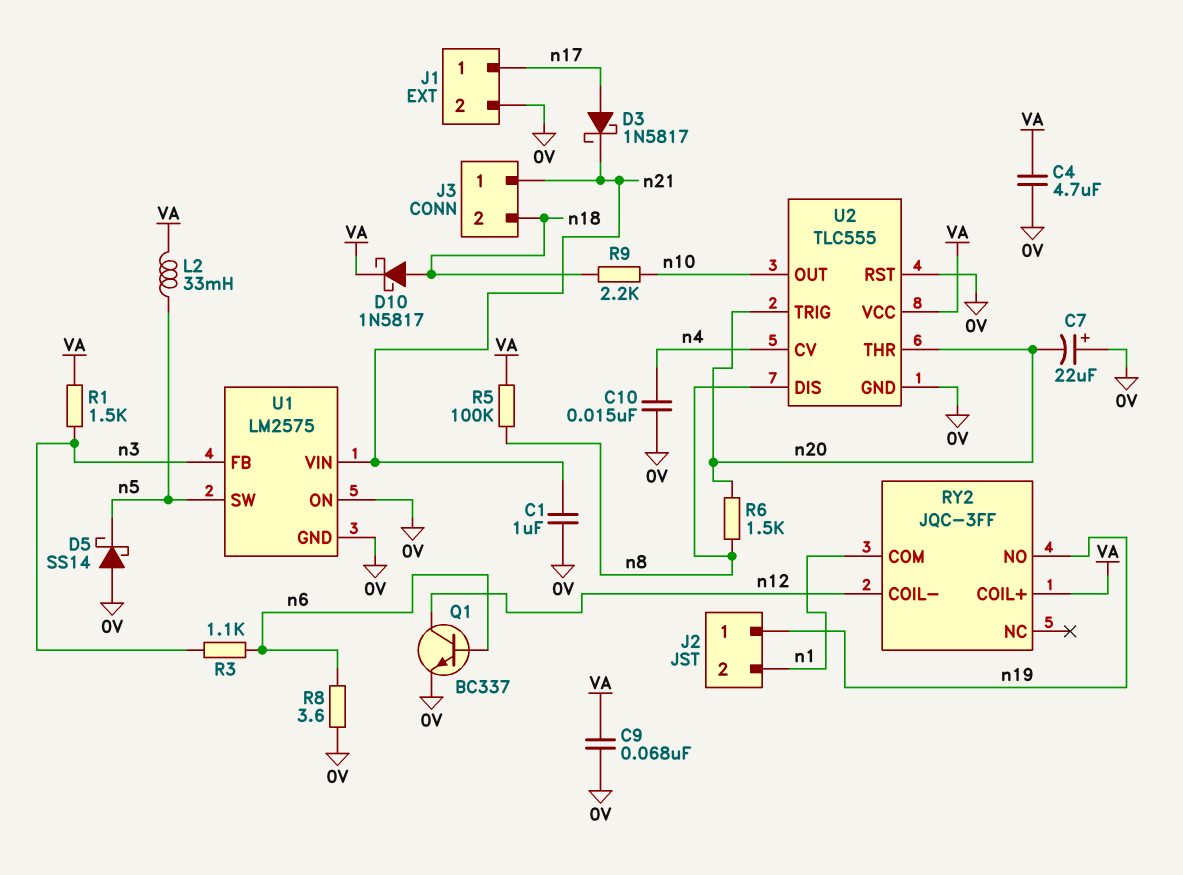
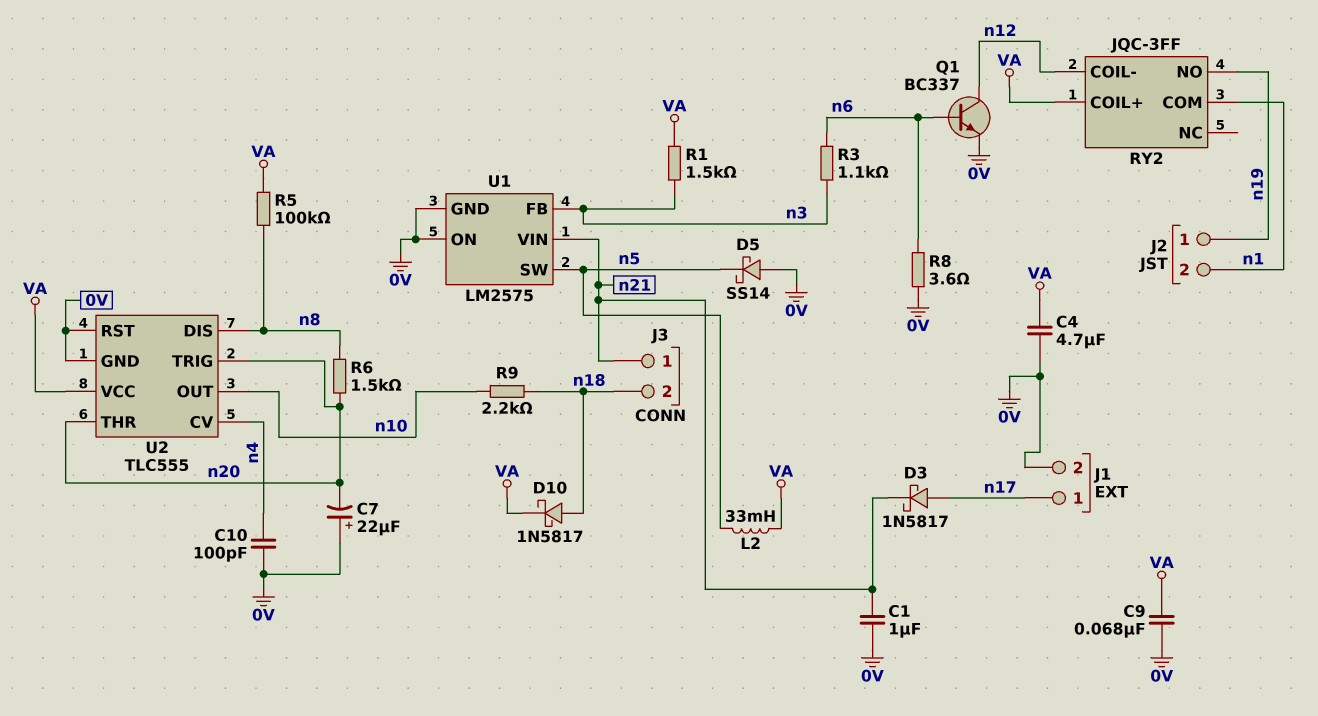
C10: 15nF (0V, n4) -> 100pF (0V, n4)

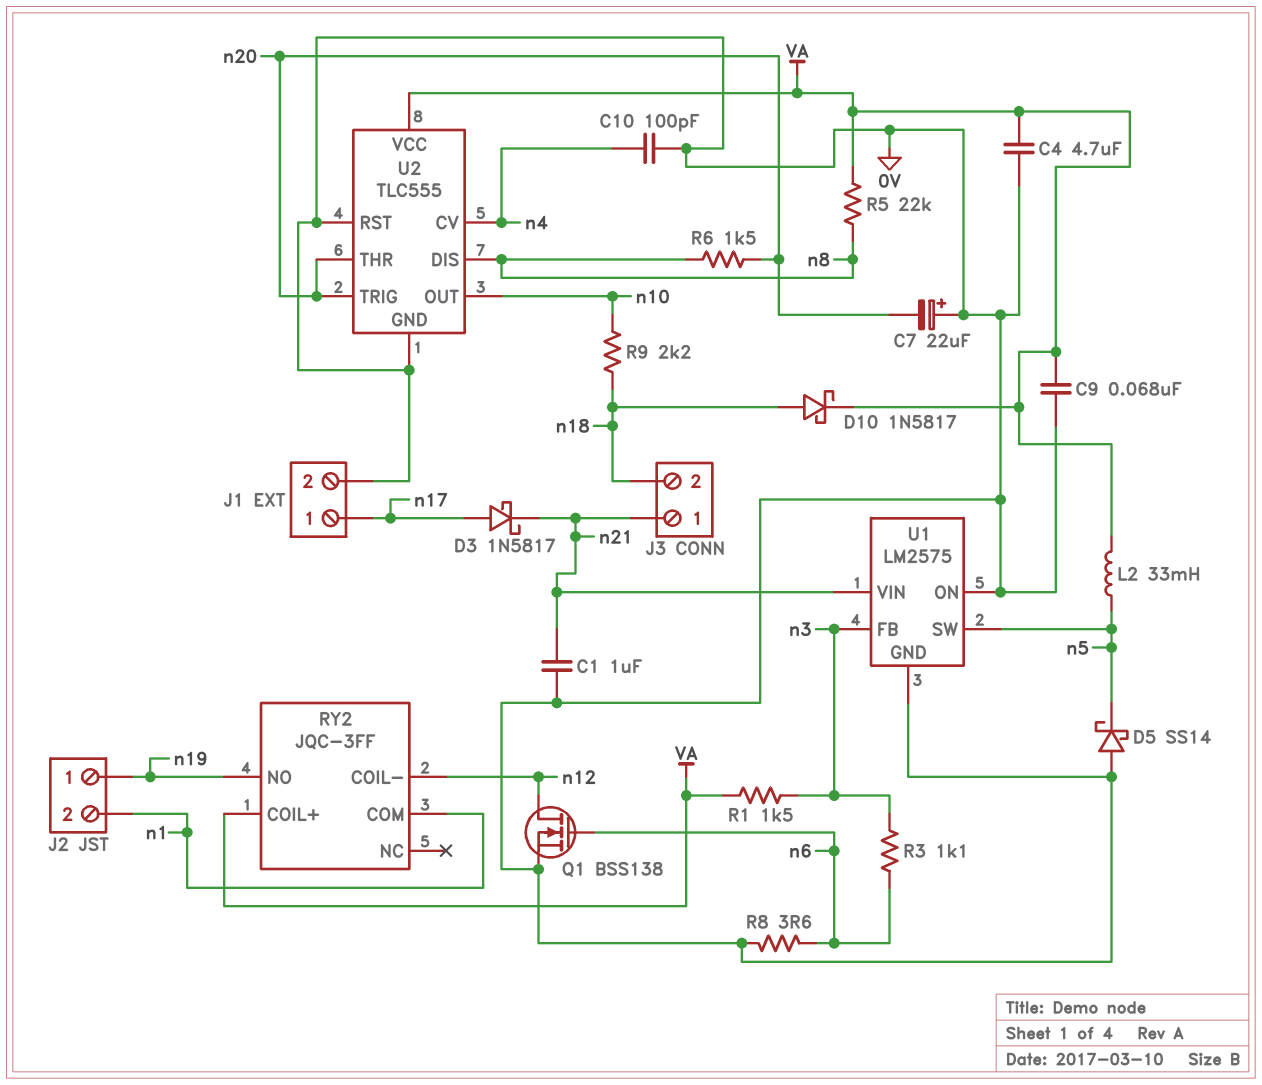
Q1: NPN BC337 (B n6, C n12, E 0V) -> NMOS BSS138 (G n6, D n12, S 0V)
R5: 100k (VA, n8) -> 22k (VA, n8)

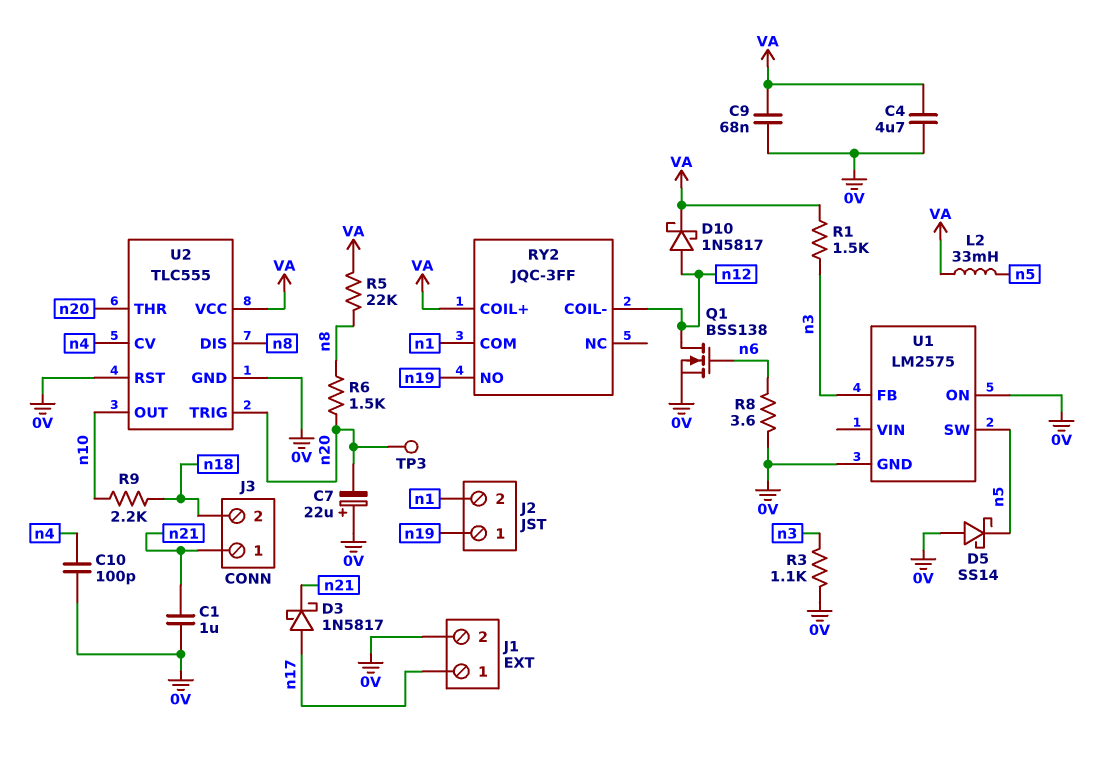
D10: schottky 1N5817 (A n18, K VA) -> schottky 1N5817 (A n12, K VA)
R3: 1.1k (n3, n6) -> 1.1k (0V, n3)
TP3: none -> test point (n20)
U1 pin VIN: n21 -> none

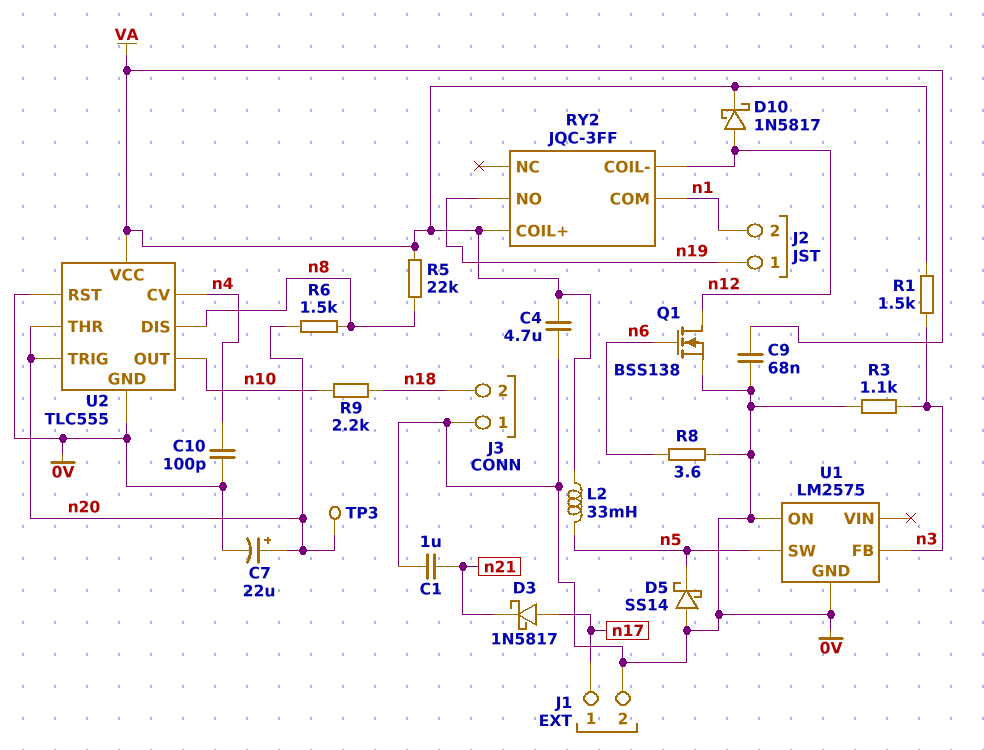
C7: 22uF (plus 0V, minus n20) -> 22uF (plus n20, minus 0V)
J3 pin 1: n21 -> 0V

